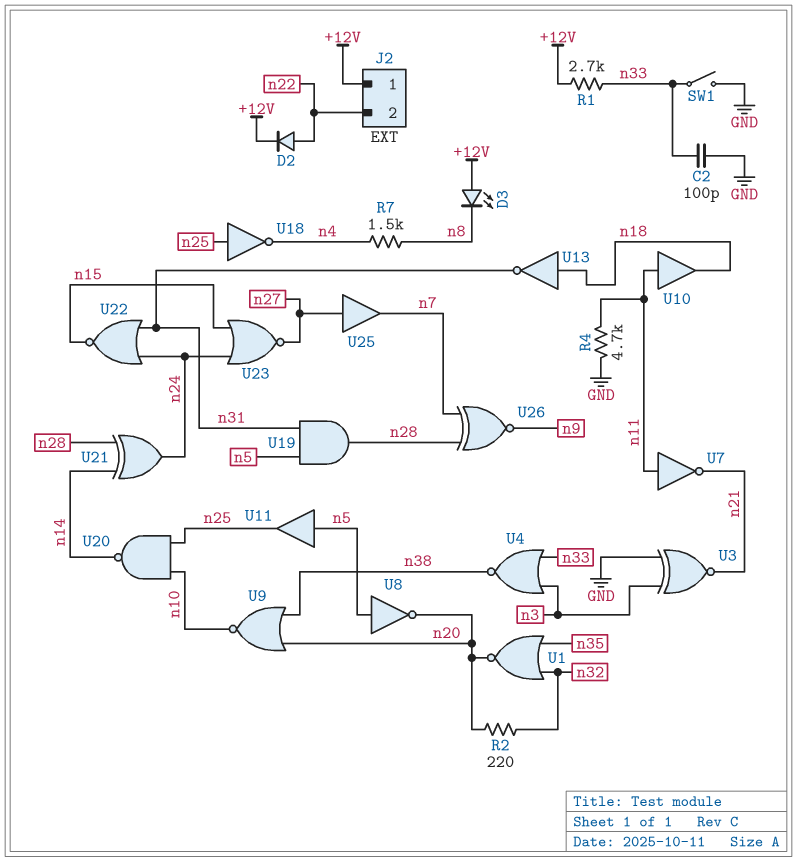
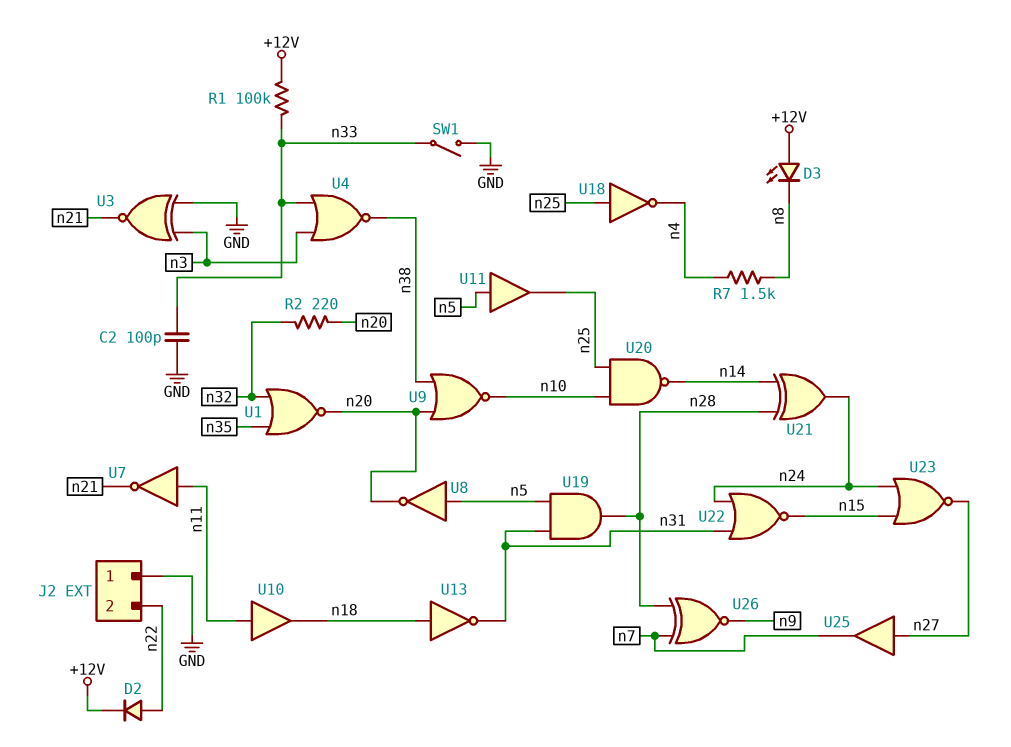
J2 pin 1: +12V -> GND
R1: 2.7k (+12V, n33) -> 100k (+12V, n33)
R4: 4.7k (GND, n11) -> none

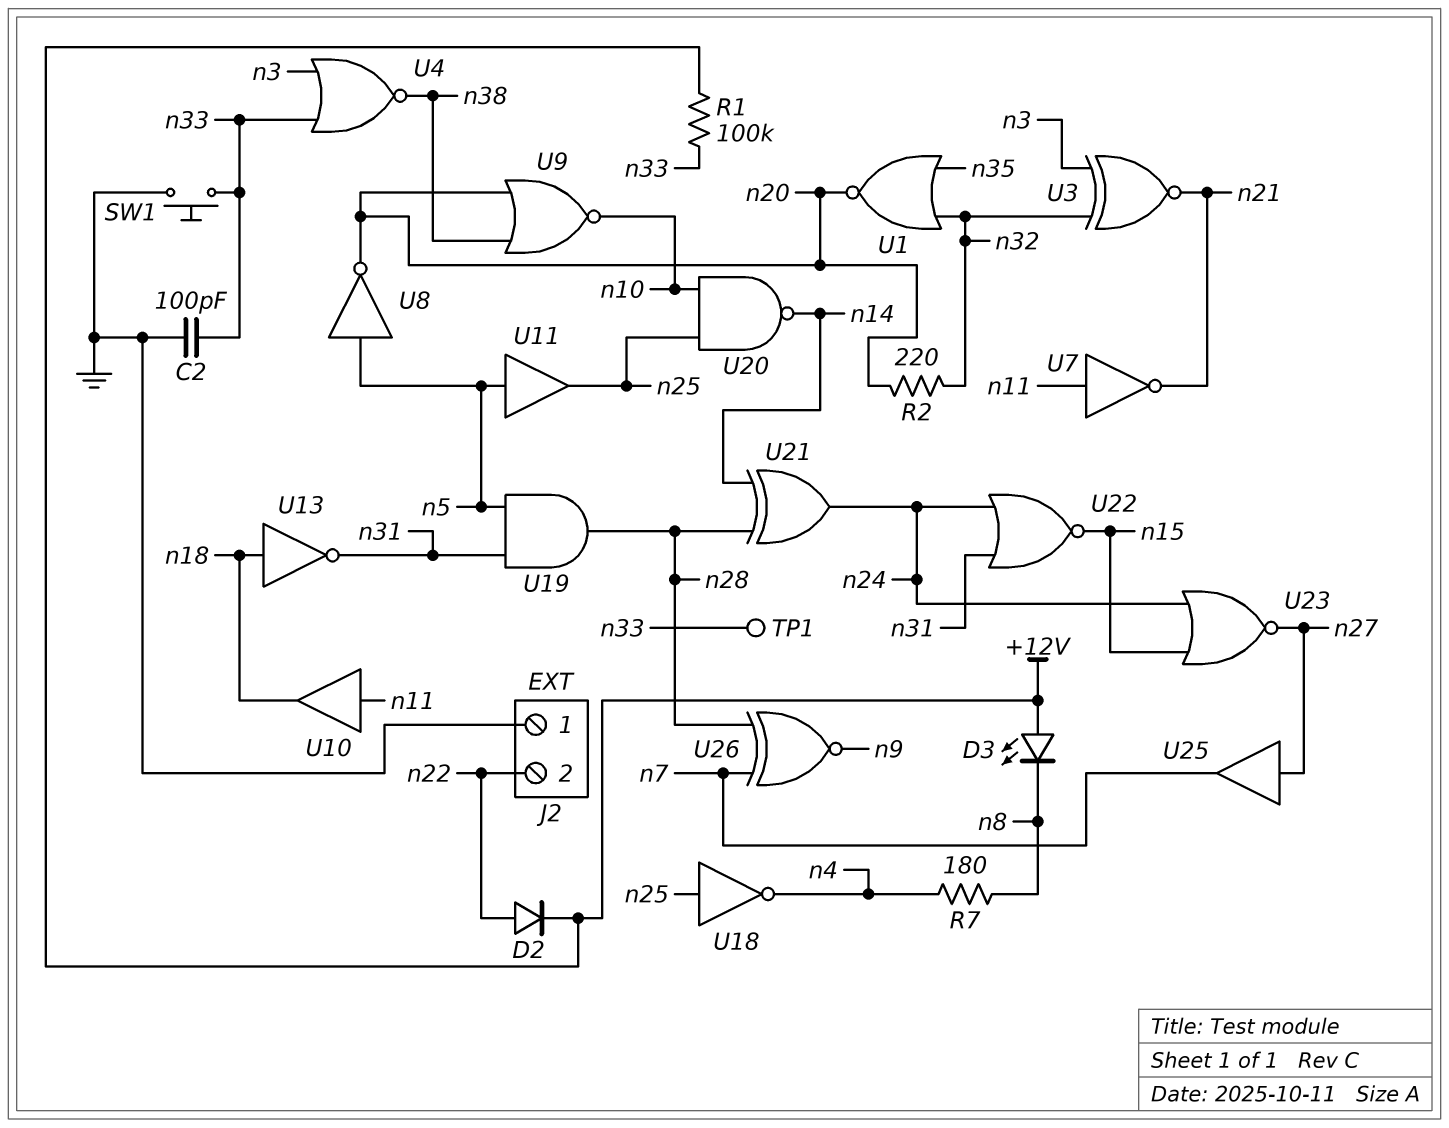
R7: 1.5k (n4, n8) -> 180 (n4, n8)
SW1: switch (GND, n33) -> button (GND, n33)
TP1: none -> test point (n33)
U3: XNOR (in GND, in n3, out n21) -> XNOR (in n3, in n32, out n21)

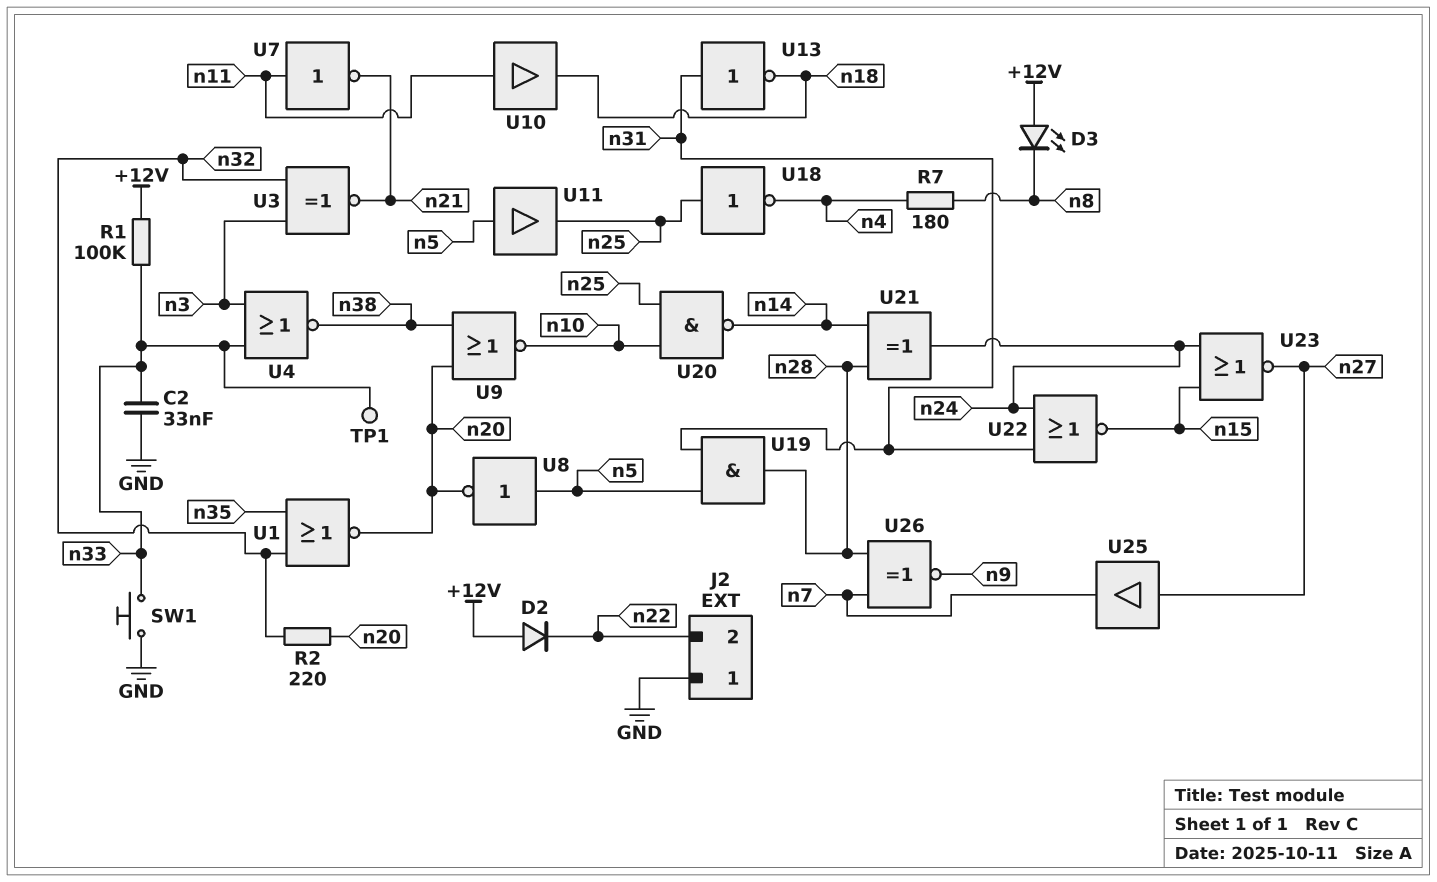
C2: 100pF (GND, n33) -> 33nF (GND, n33)
D2: diode (A n22, K +12V) -> diode (A +12V, K n22)
U13: NOT (in n18, out n31) -> NOT (in n31, out n18)

